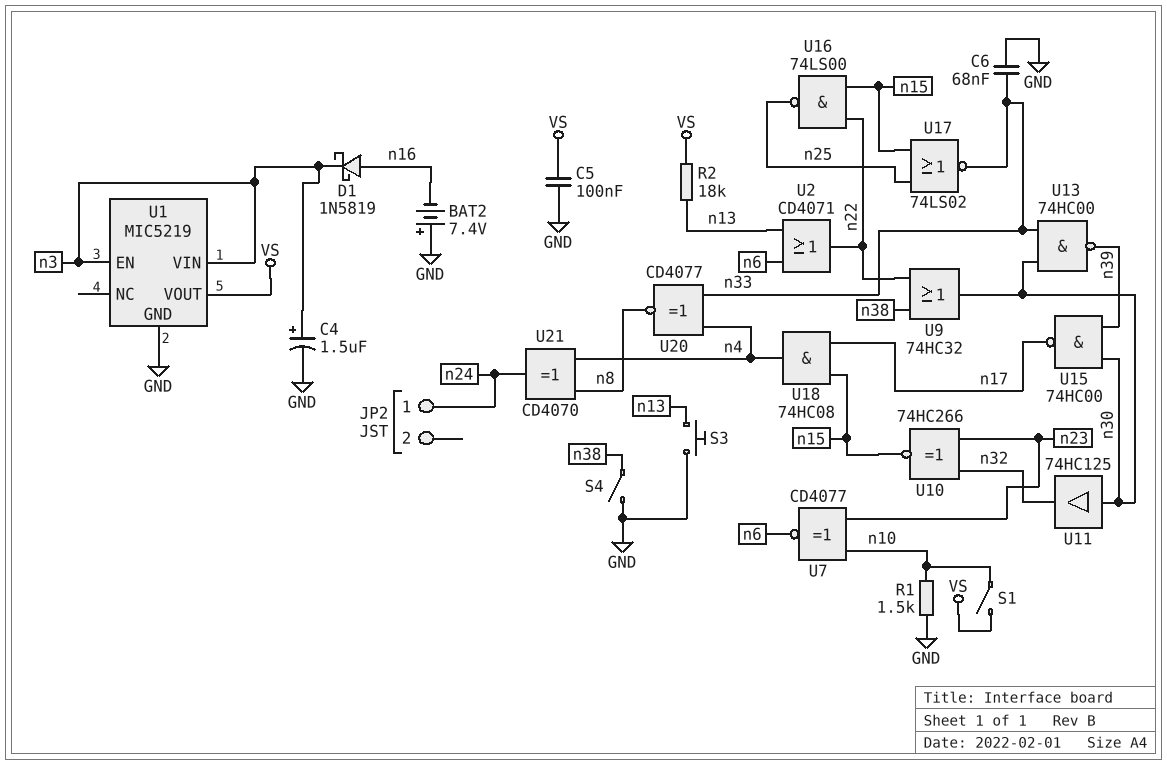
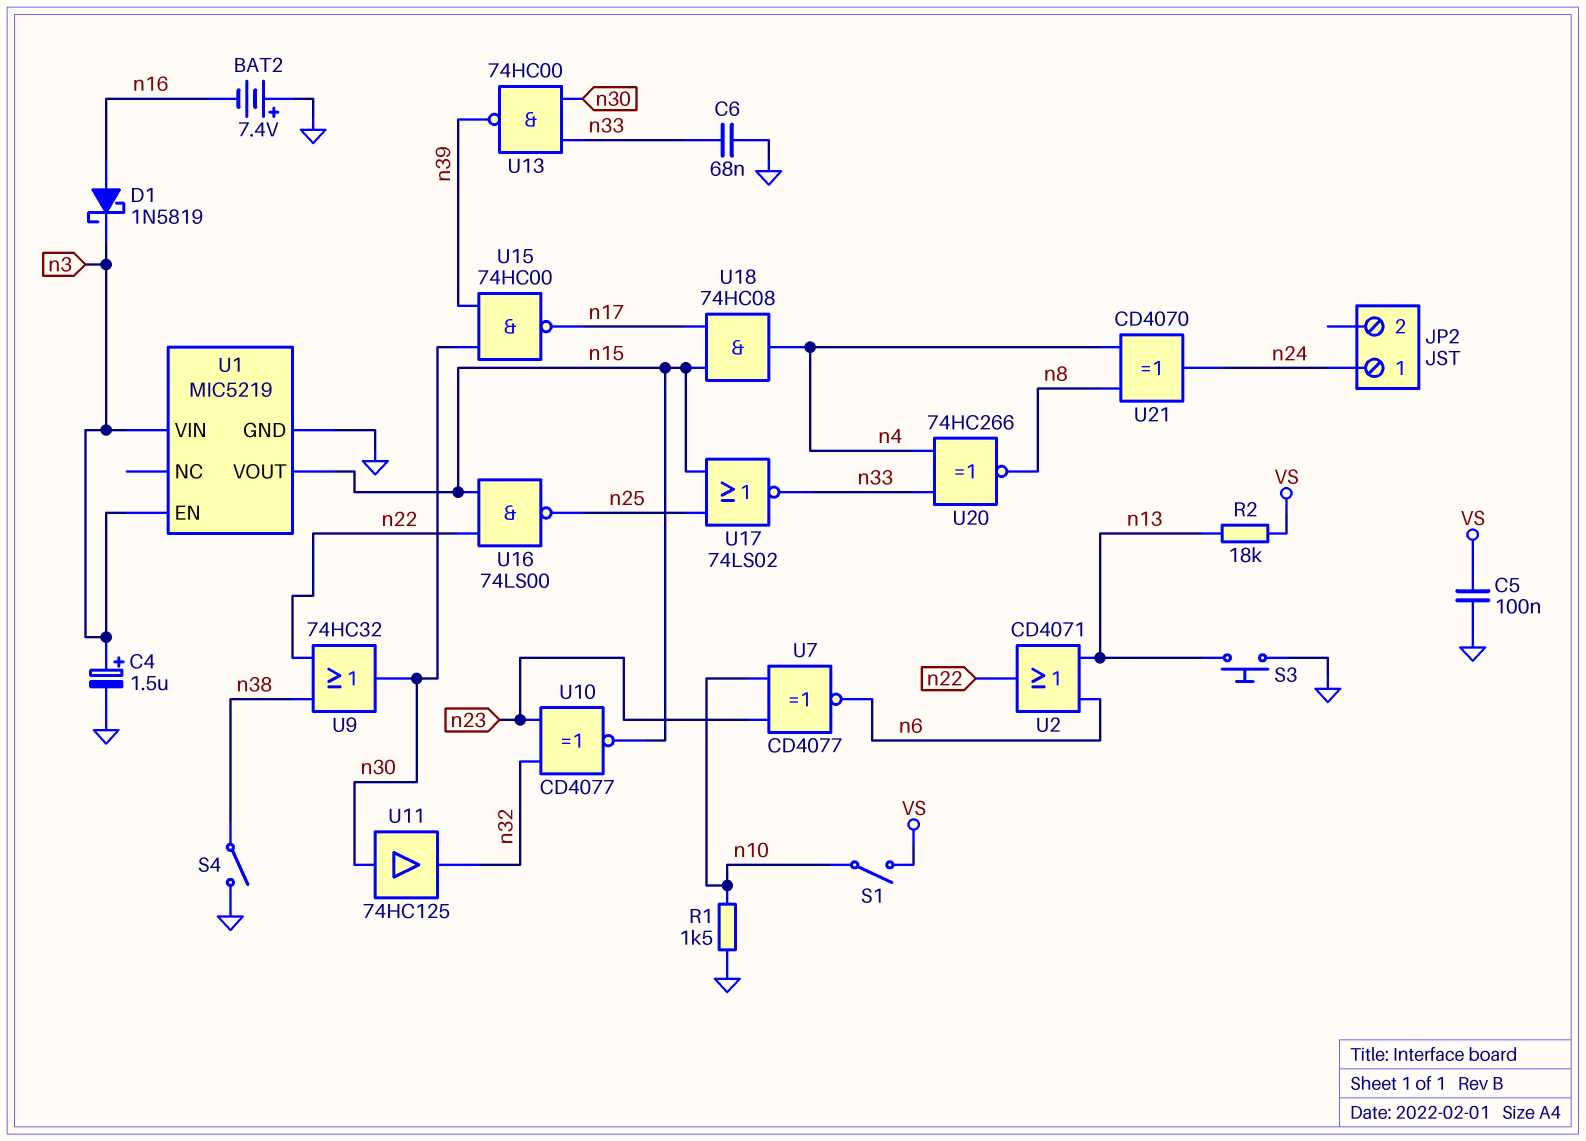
U1 pin VOUT: VS -> n15
U10: XNOR 74HC266 (in n23, in n32, out n15) -> XNOR CD4077 (in n23, in n32, out n15)
U20: XNOR CD4077 (in n4, in n33, out n8) -> XNOR 74HC266 (in n4, in n33, out n8)

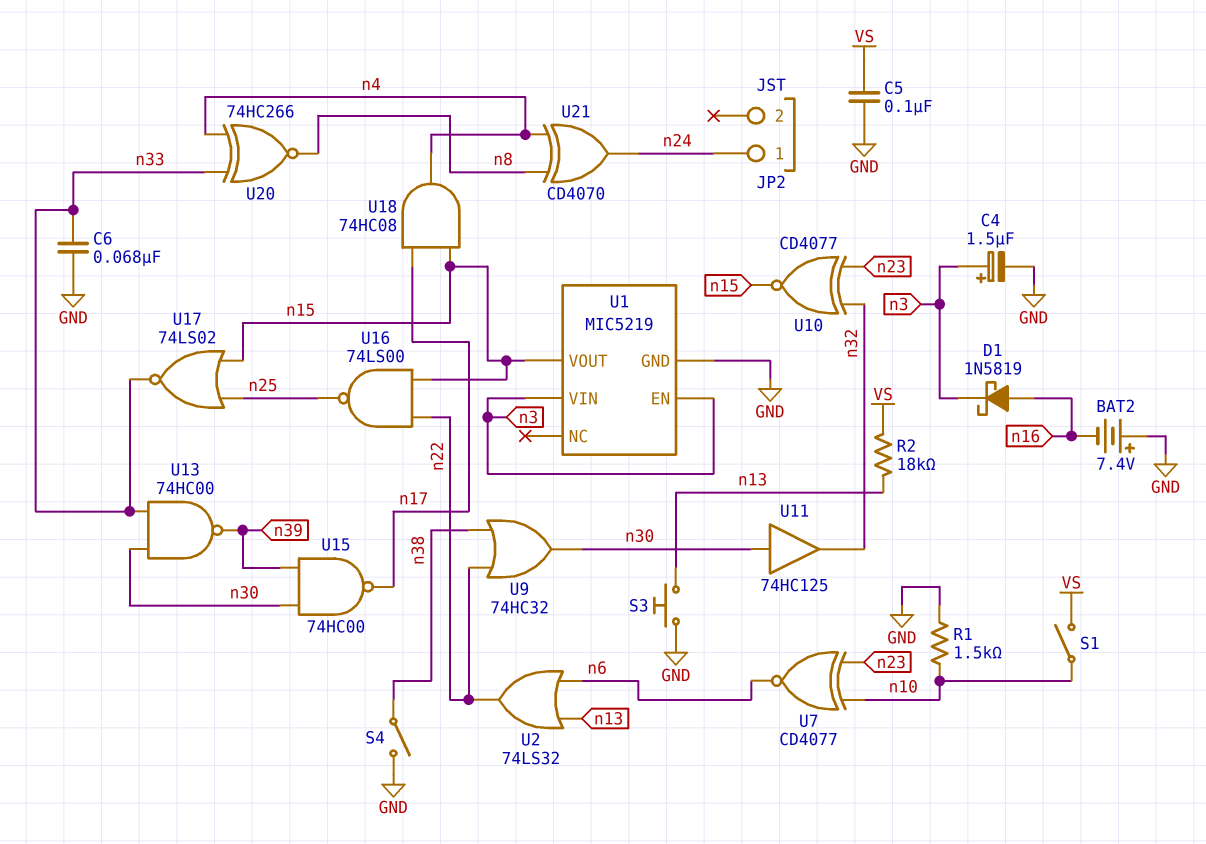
U2: OR CD4071 (in n6, in n13, out n22) -> OR 74LS32 (in n6, in n13, out n22)

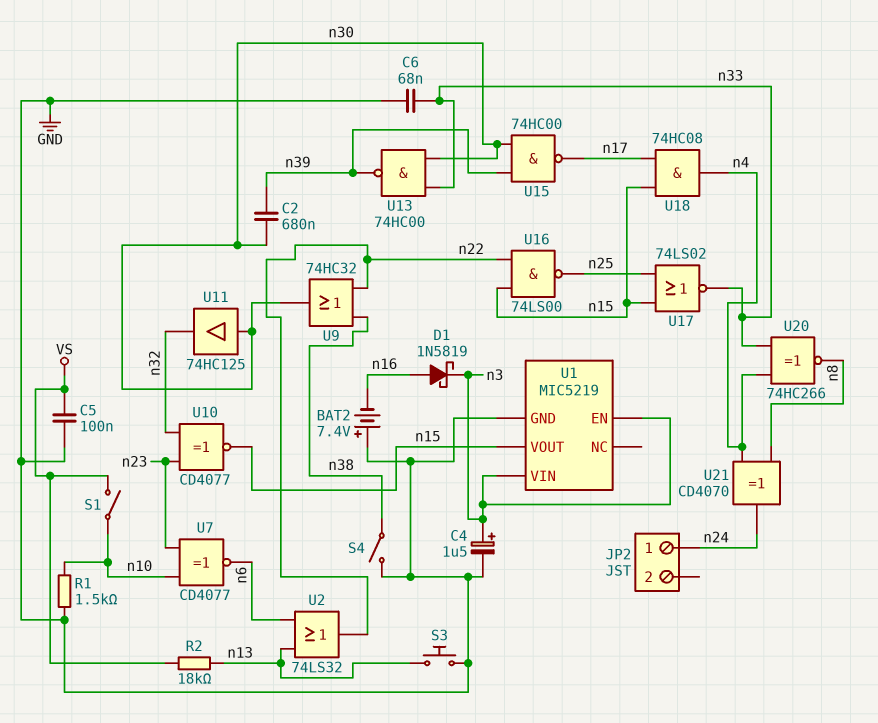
C2: none -> 680nF (n30, n39)

